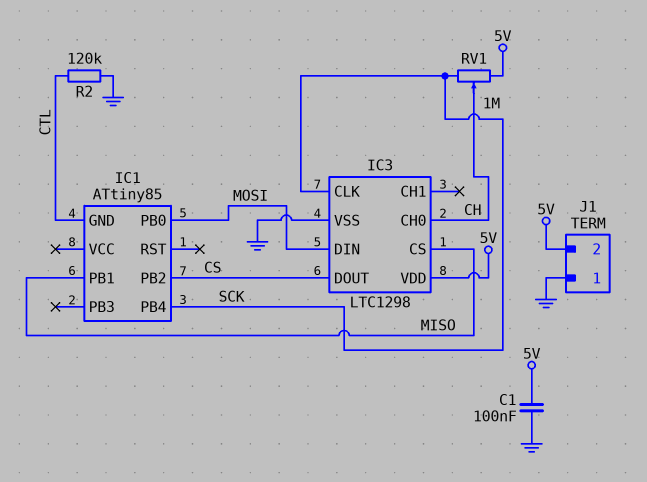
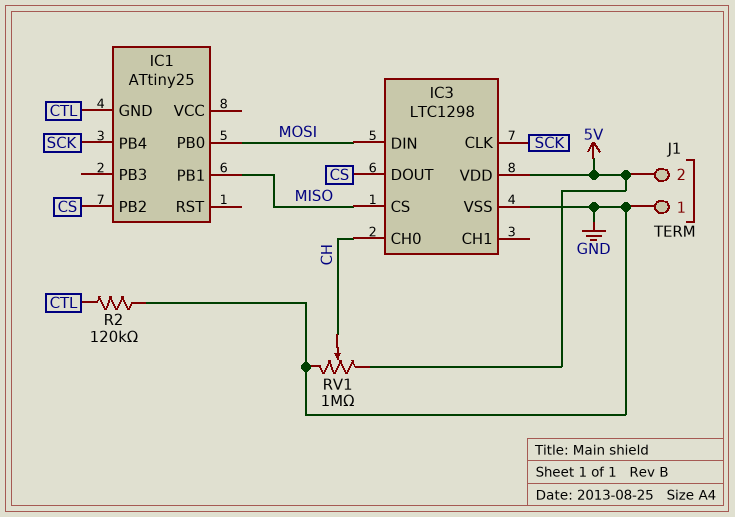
C1: 100nF (5V, GND) -> none
IC1: ATtiny85 -> ATtiny25
RV1: 1M (5V, SCK, wiper CH) -> 1M (5V, GND, wiper CH)

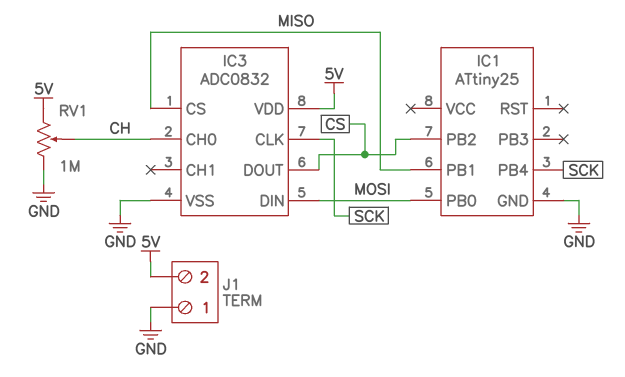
IC1 pin GND: CTL -> GND
IC3: LTC1298 -> ADC0832
R2: 120k (CTL, GND) -> none

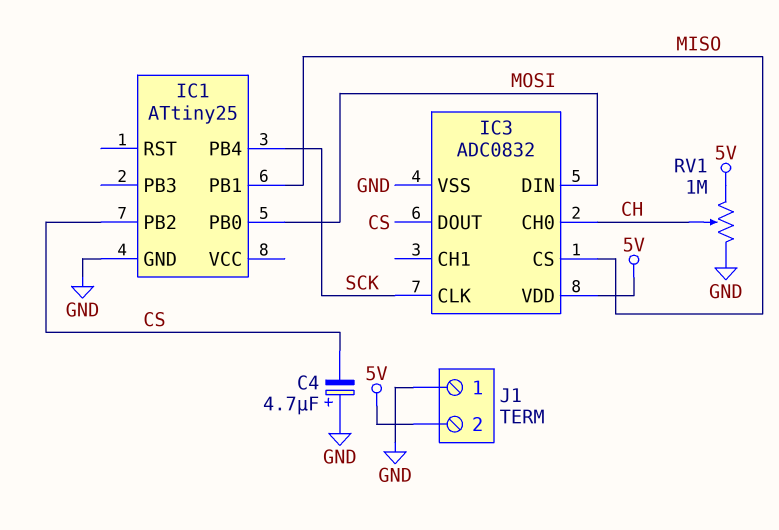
C4: none -> 4.7uF (plus GND, minus CS)

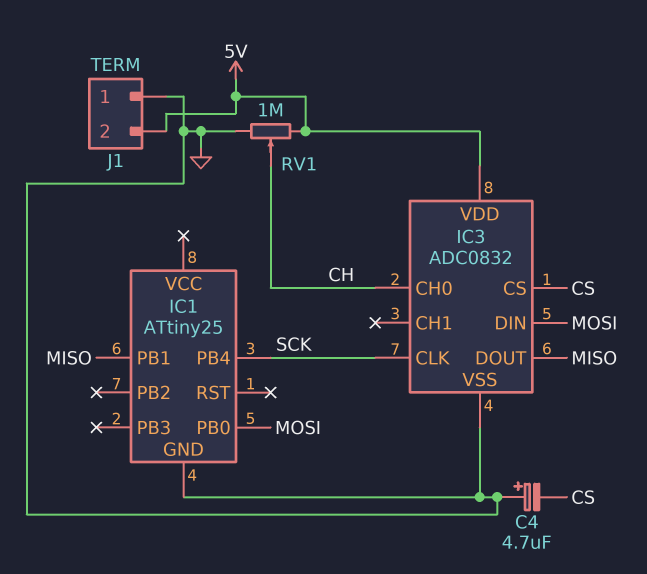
IC1 pin PB2: CS -> none
IC3 pin CS: MISO -> CS
IC3 pin DOUT: CS -> MISO

